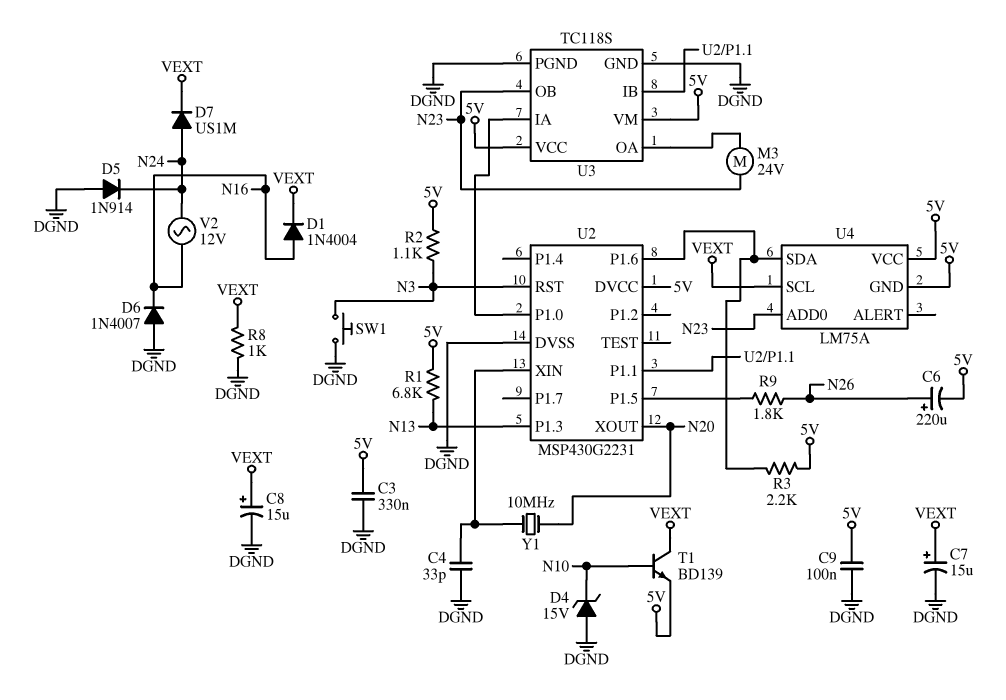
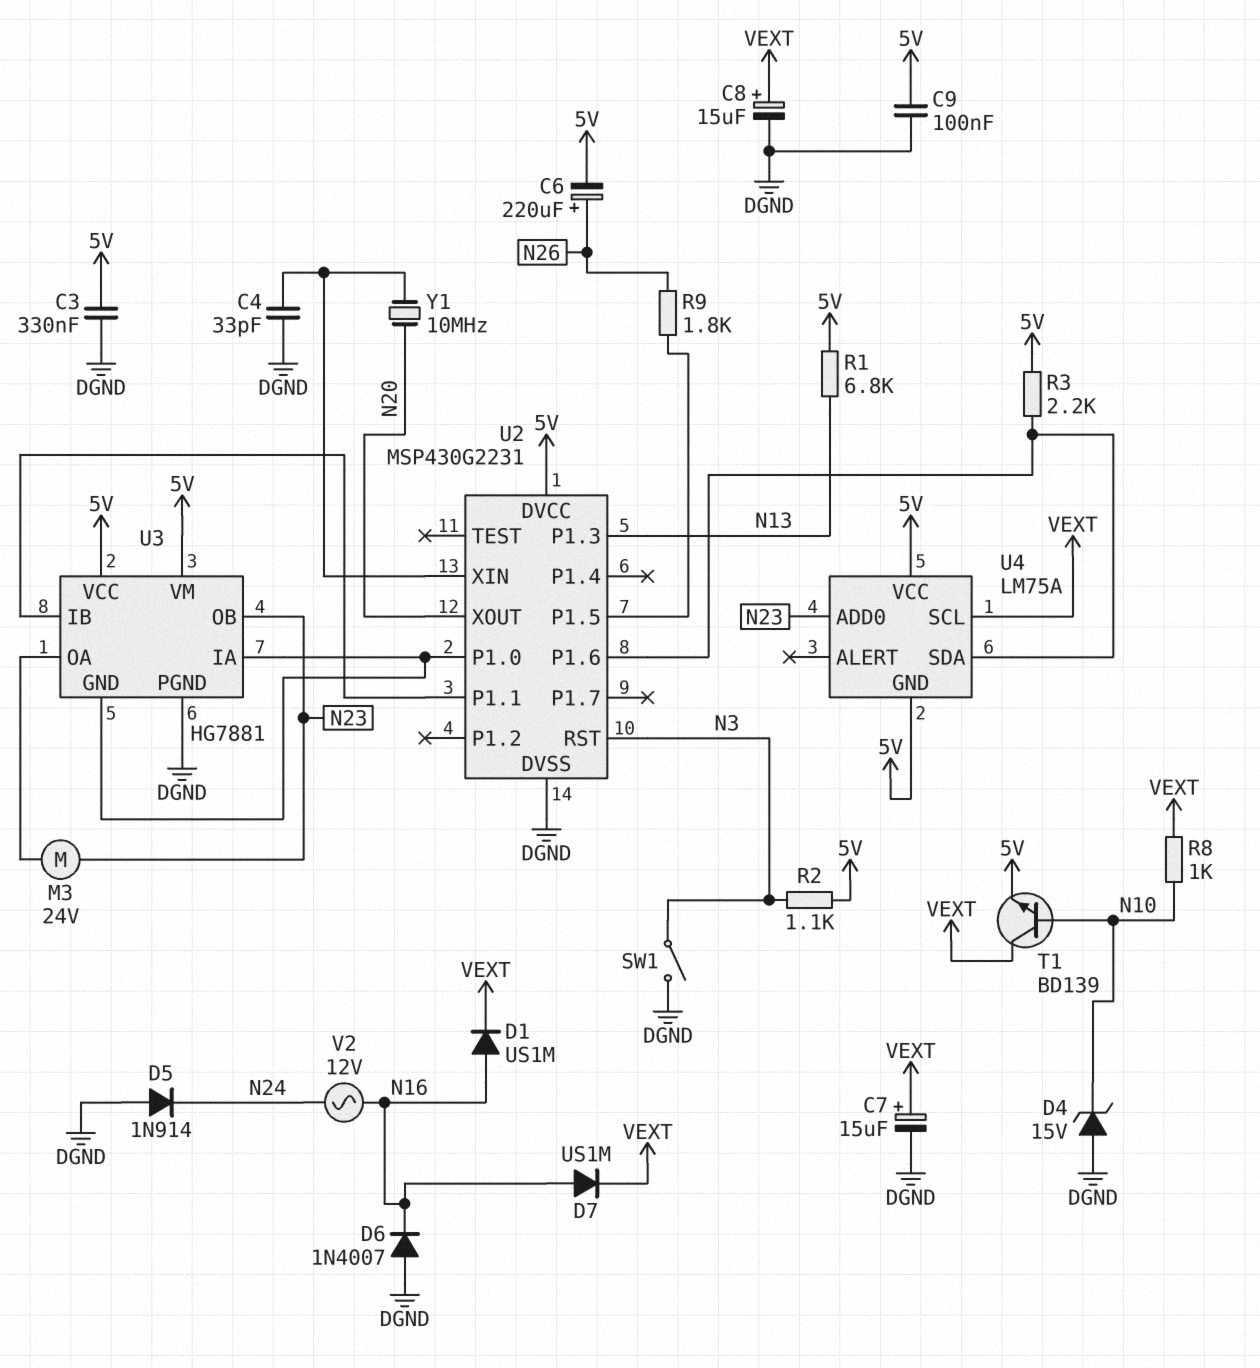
D1: diode 1N4004 (A N16, K VEXT) -> diode US1M (A N16, K VEXT)
D7: diode US1M (A N24, K VEXT) -> diode US1M (A N16, K VEXT)
R8: 1k (DGND, VEXT) -> 1k (N10, VEXT)
SW1: button (DGND, N3) -> switch (DGND, N3)
U3: TC118S -> HG7881
U3 pin GND: DGND -> U2/P1.0

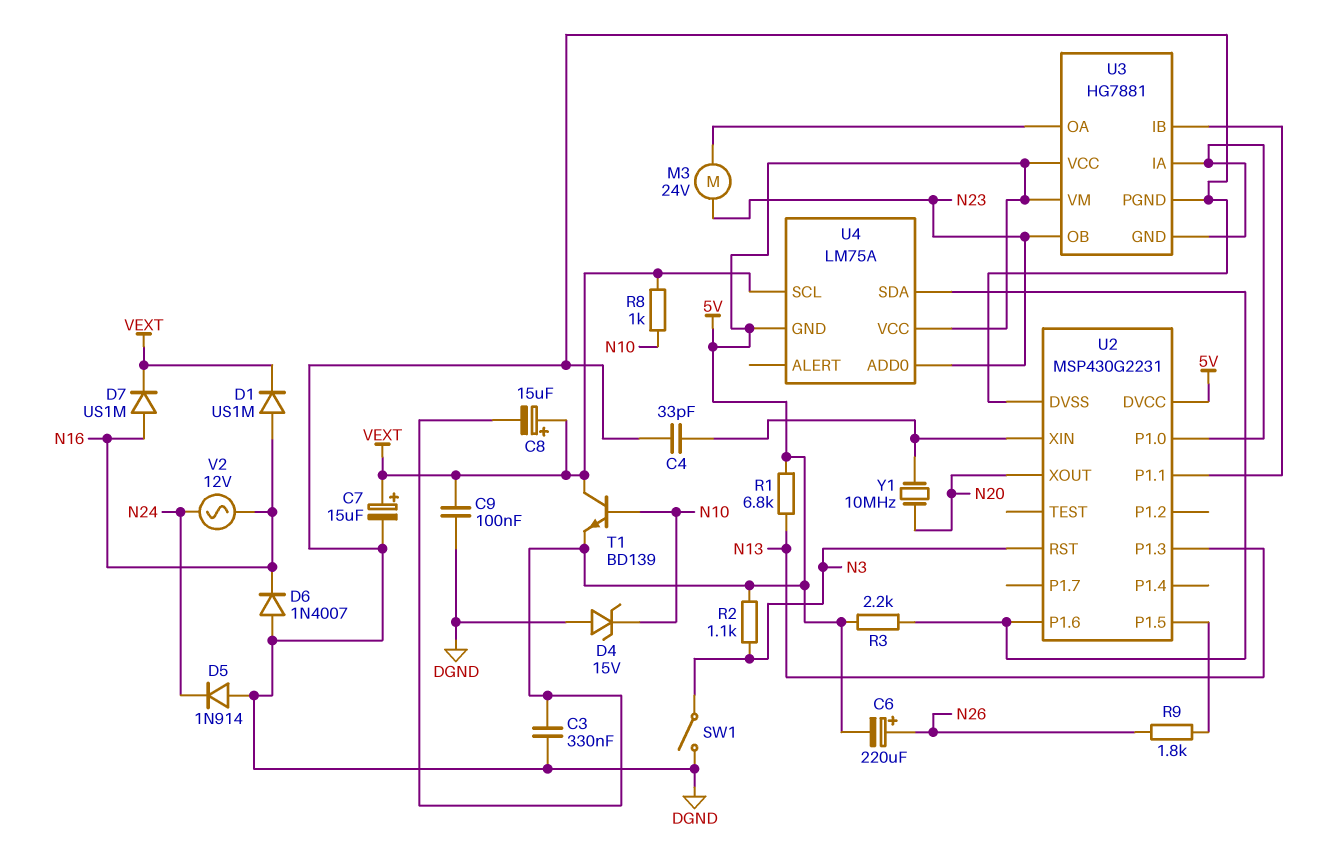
C8: 15uF (plus VEXT, minus DGND) -> 15uF (plus VEXT, minus 5V)
C9: 100nF (5V, DGND) -> 100nF (DGND, VEXT)

